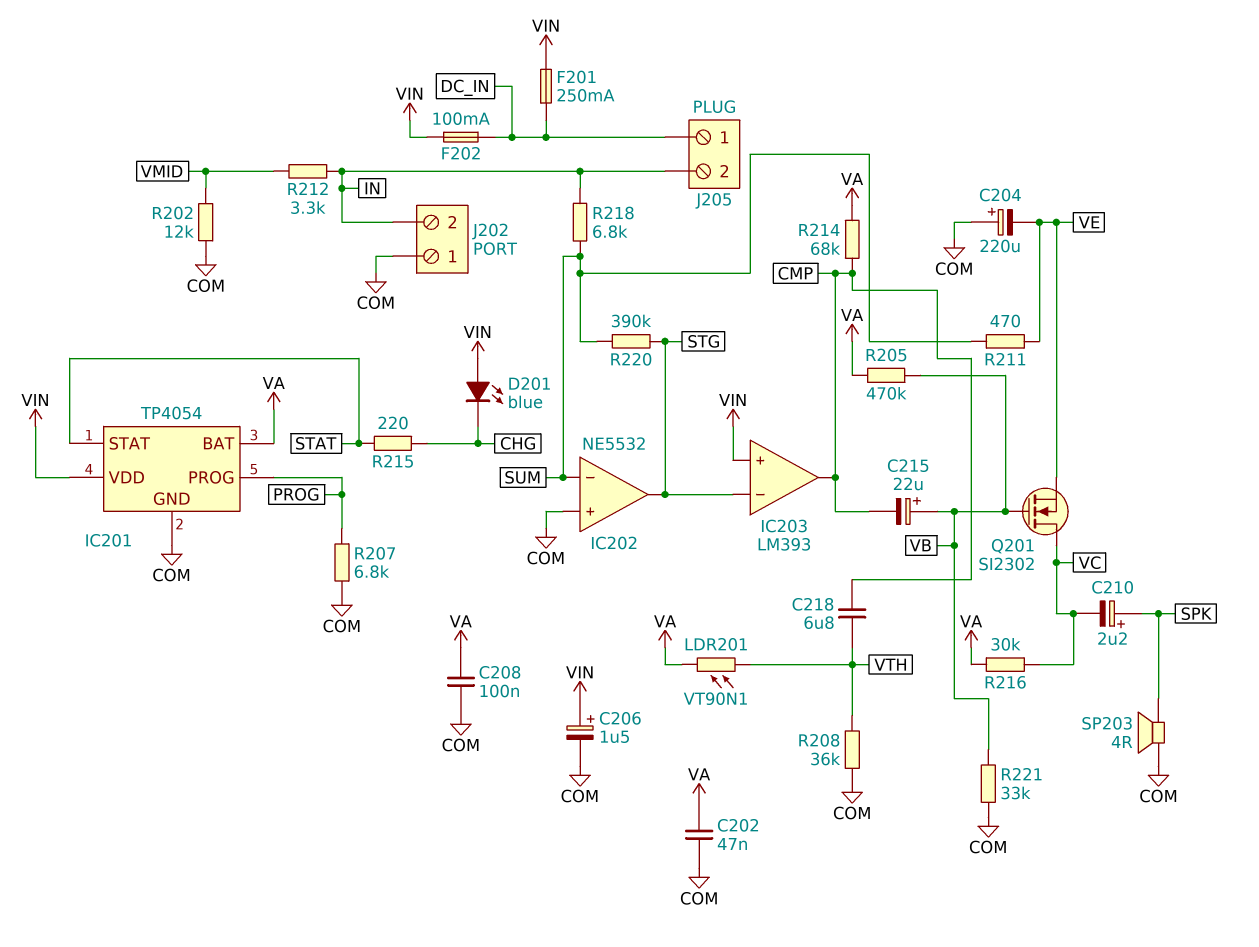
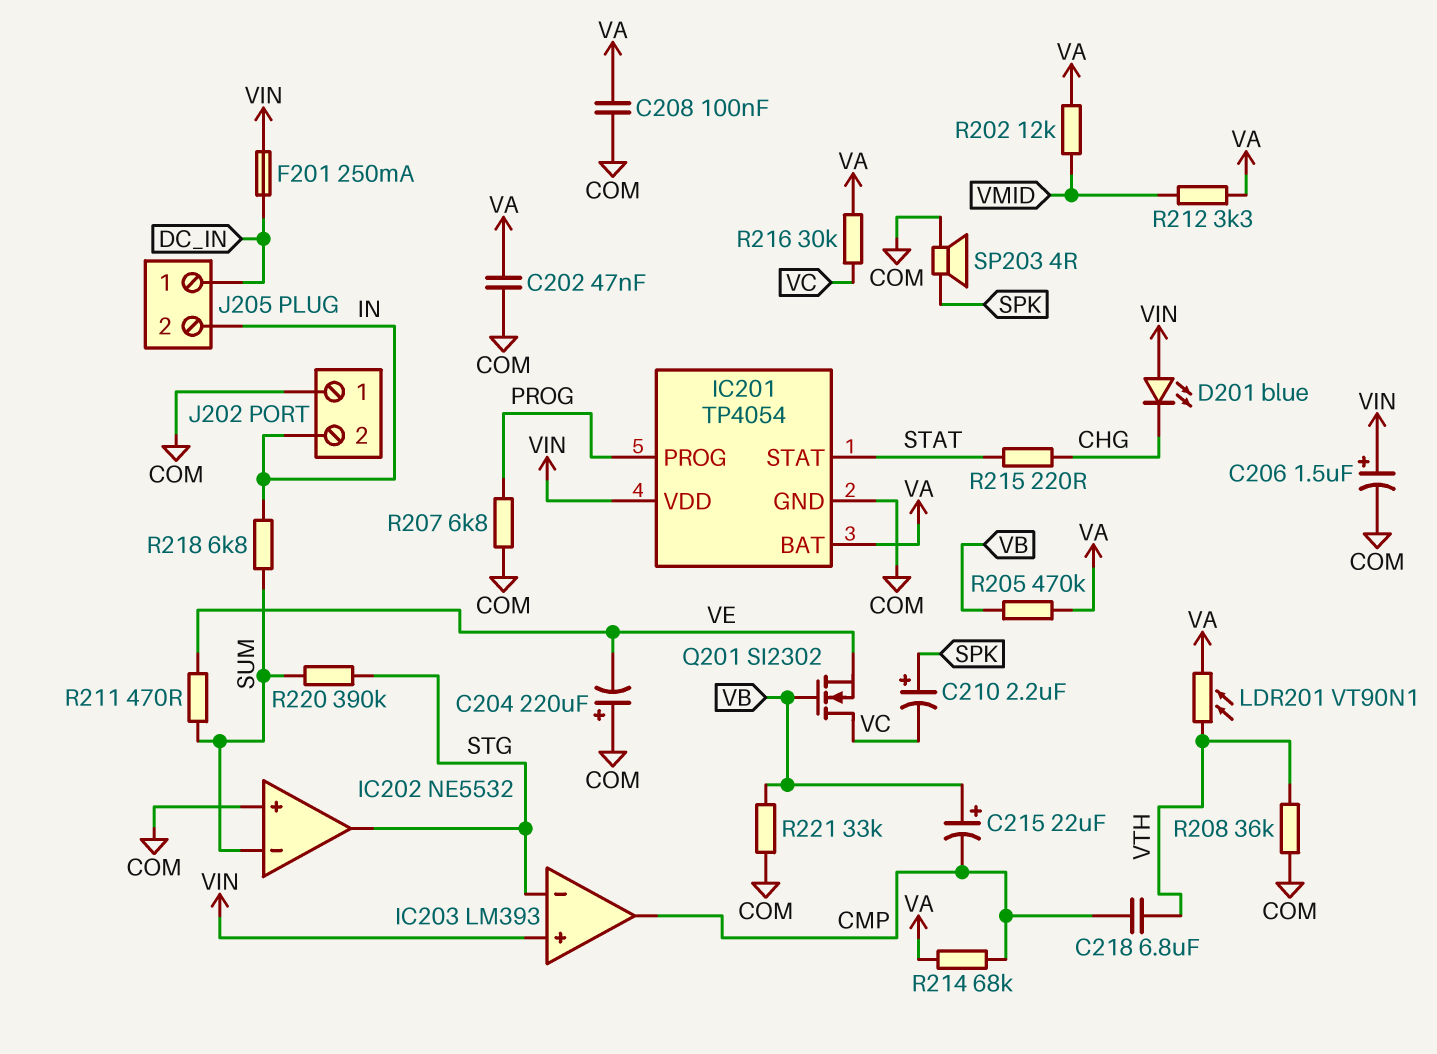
F202: 100mA (DC_IN, VIN) -> none
R202: 12k (COM, VMID) -> 12k (VA, VMID)
R212: 3.3k (IN, VMID) -> 3.3k (VA, VMID)

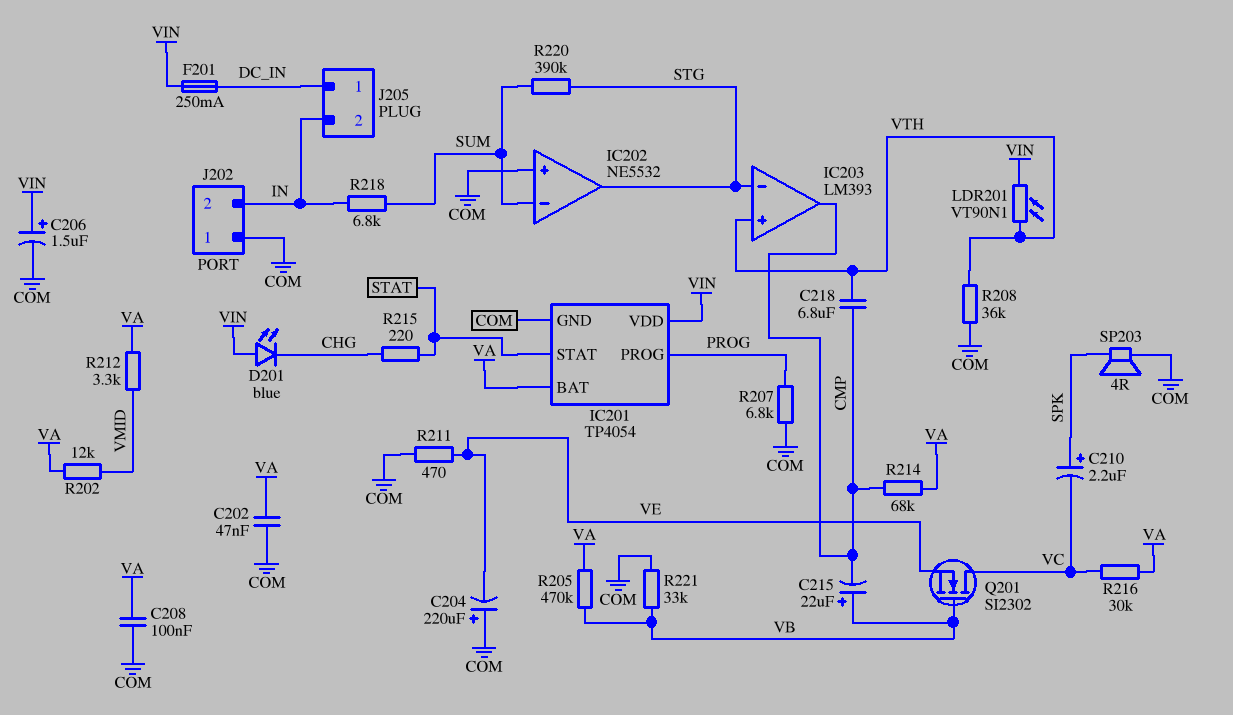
IC203 pin in+: VIN -> VTH
LDR201: VT90N1 (VA, VTH) -> VT90N1 (VIN, VTH)
R211: 470 (SUM, VE) -> 470 (COM, VE)

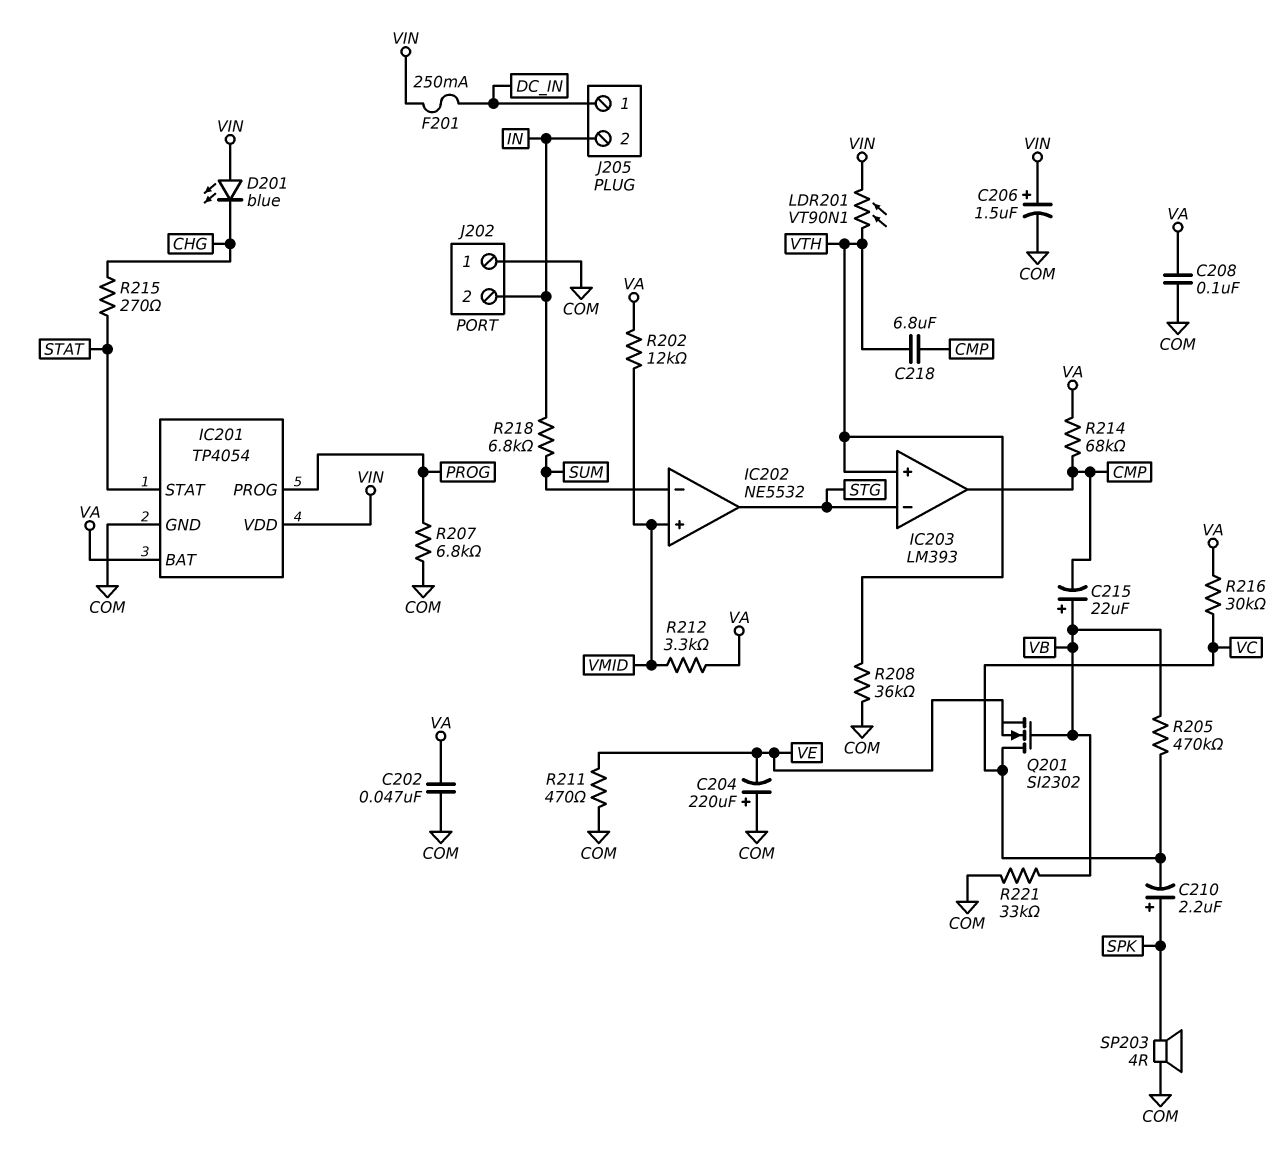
IC202 pin in+: COM -> VMID
R205: 470k (VA, VB) -> 470k (VB, VC)
R215: 220 (CHG, STAT) -> 270 (CHG, STAT)
R220: 390k (STG, SUM) -> none

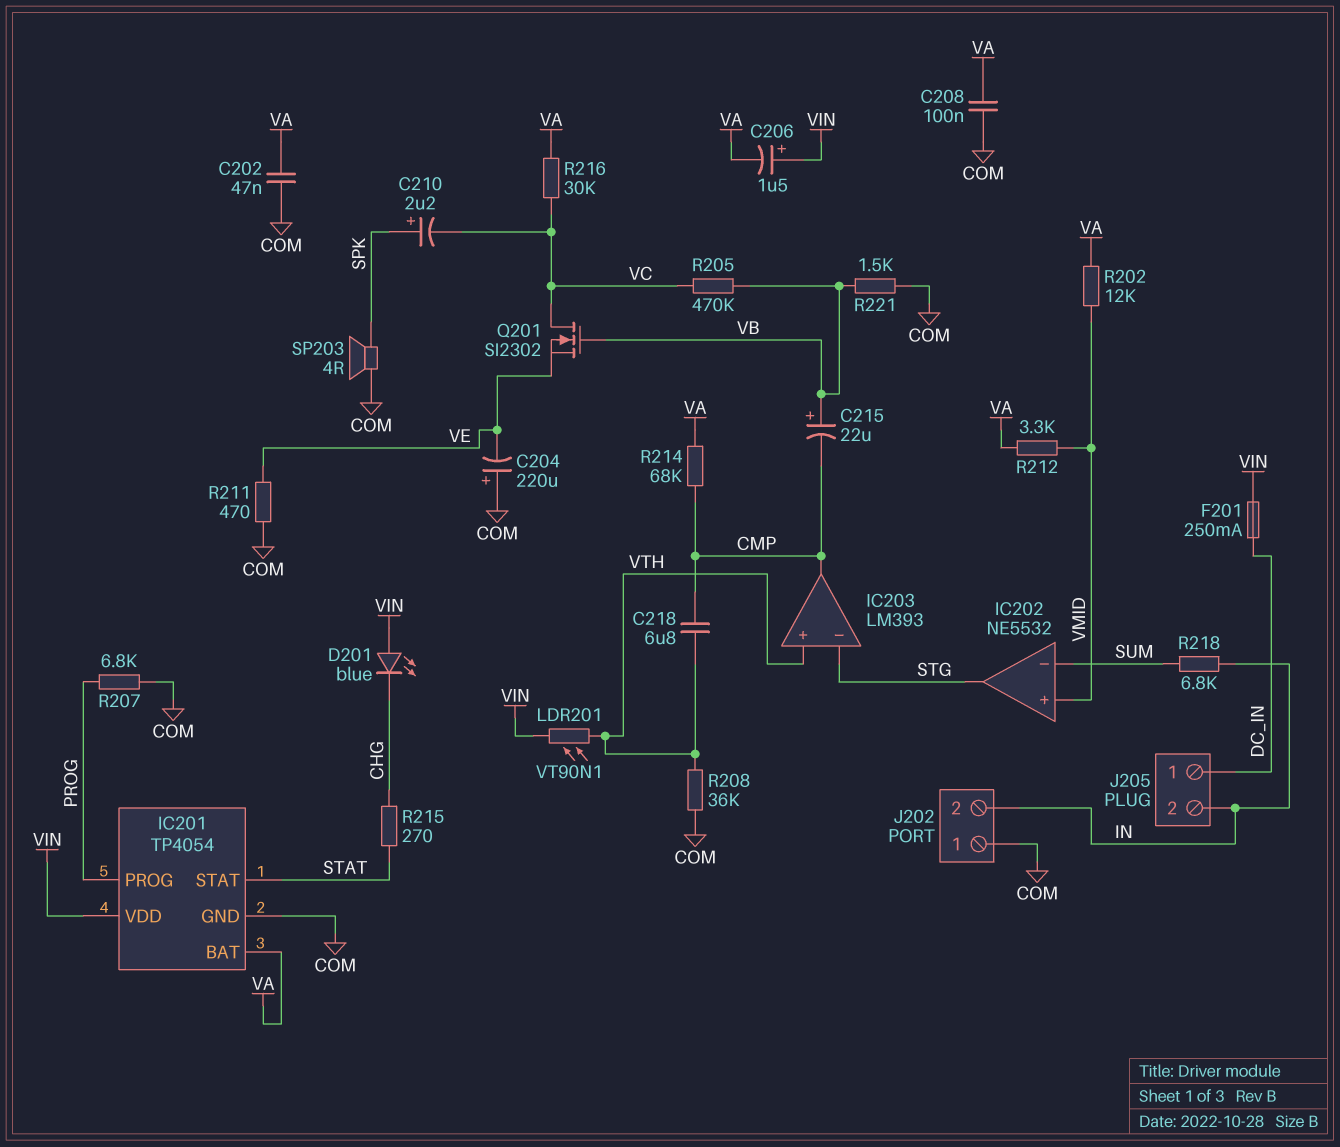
C206: 1.5uF (plus VIN, minus COM) -> 1.5uF (plus VIN, minus VA)
R221: 33k (COM, VB) -> 1.5k (COM, VB)

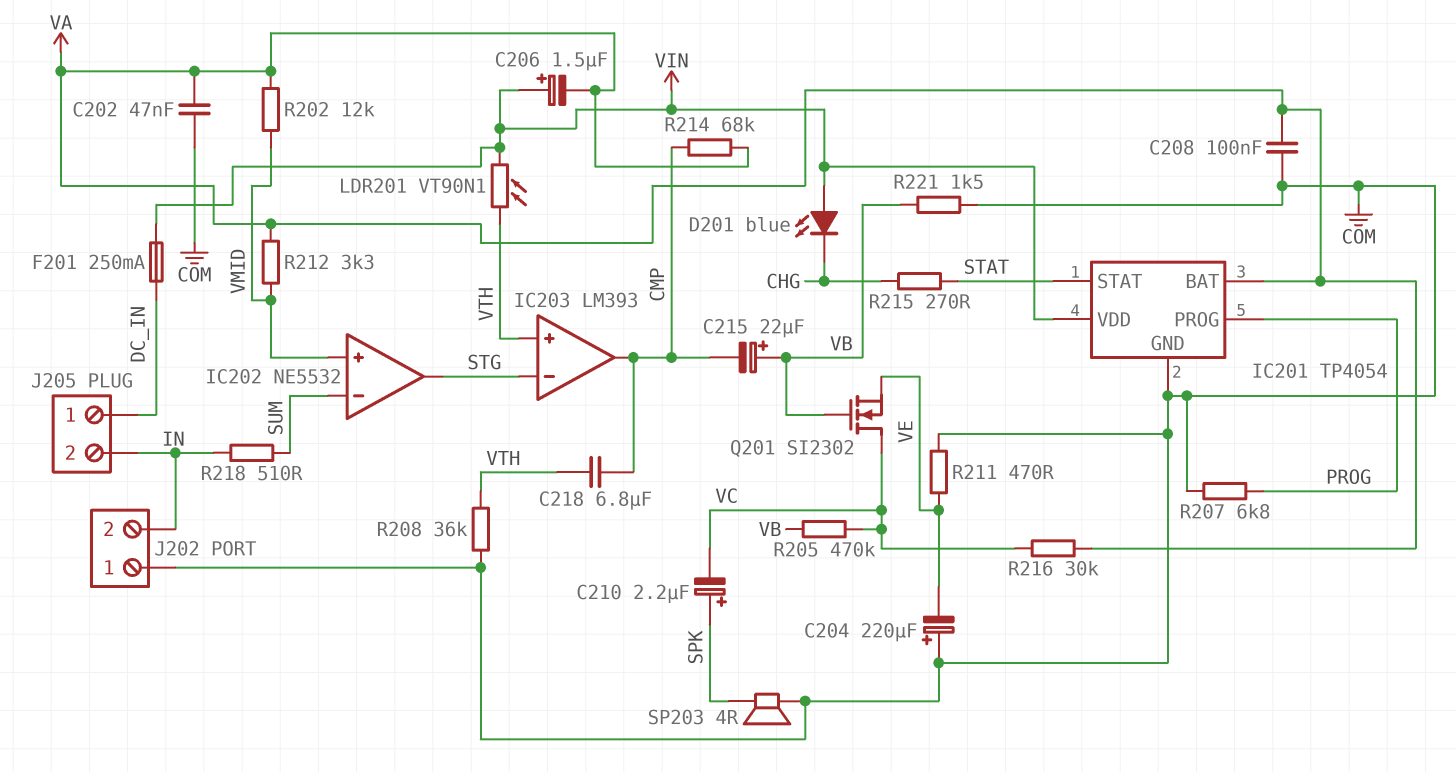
R218: 6.8k (IN, SUM) -> 510 (IN, SUM)

